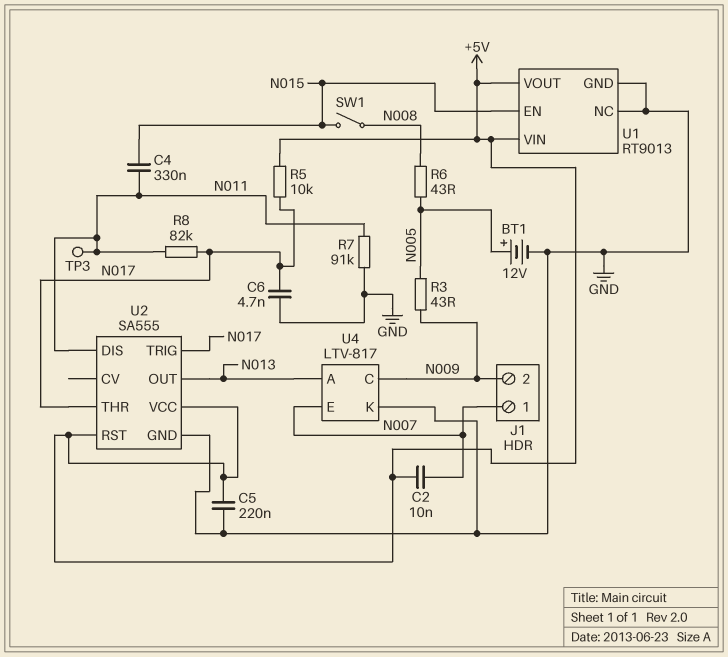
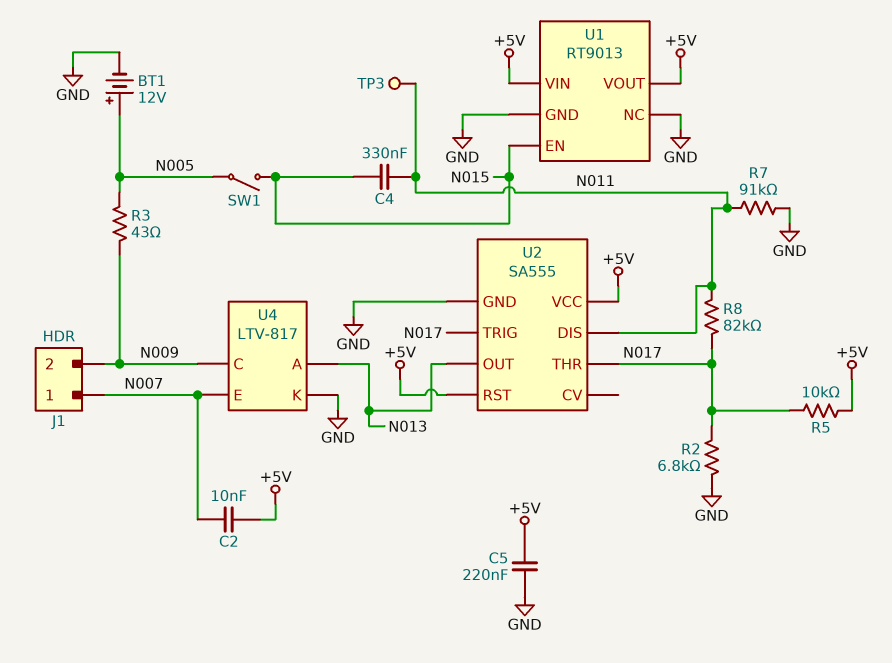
C6: 4.7nF (GND, N017) -> none
R2: none -> 6.8k (GND, N017)
R6: 43 (N005, N008) -> none
SW1: switch (N008, N015) -> switch (N005, N015)

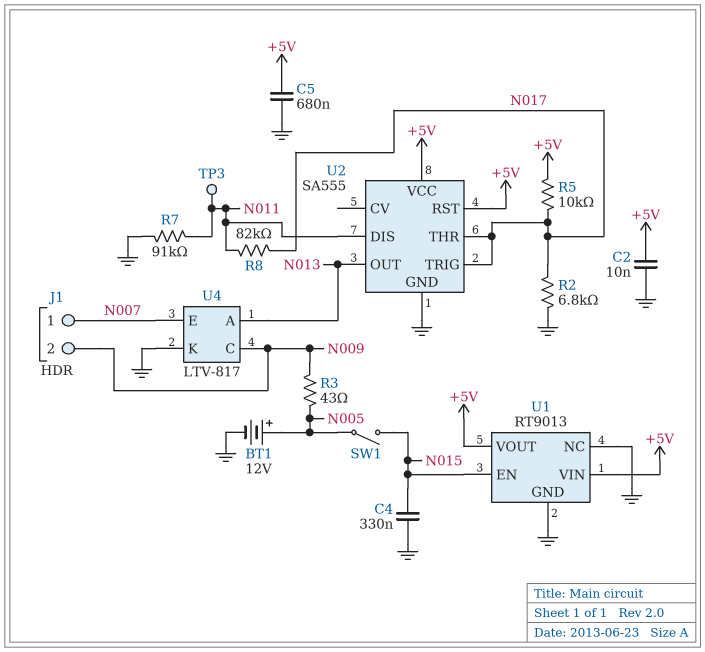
C2: 10nF (+5V, N007) -> 10nF (+5V, GND)
C4: 330nF (N011, N015) -> 330nF (GND, N015)
C5: 220nF (+5V, GND) -> 680nF (+5V, GND)

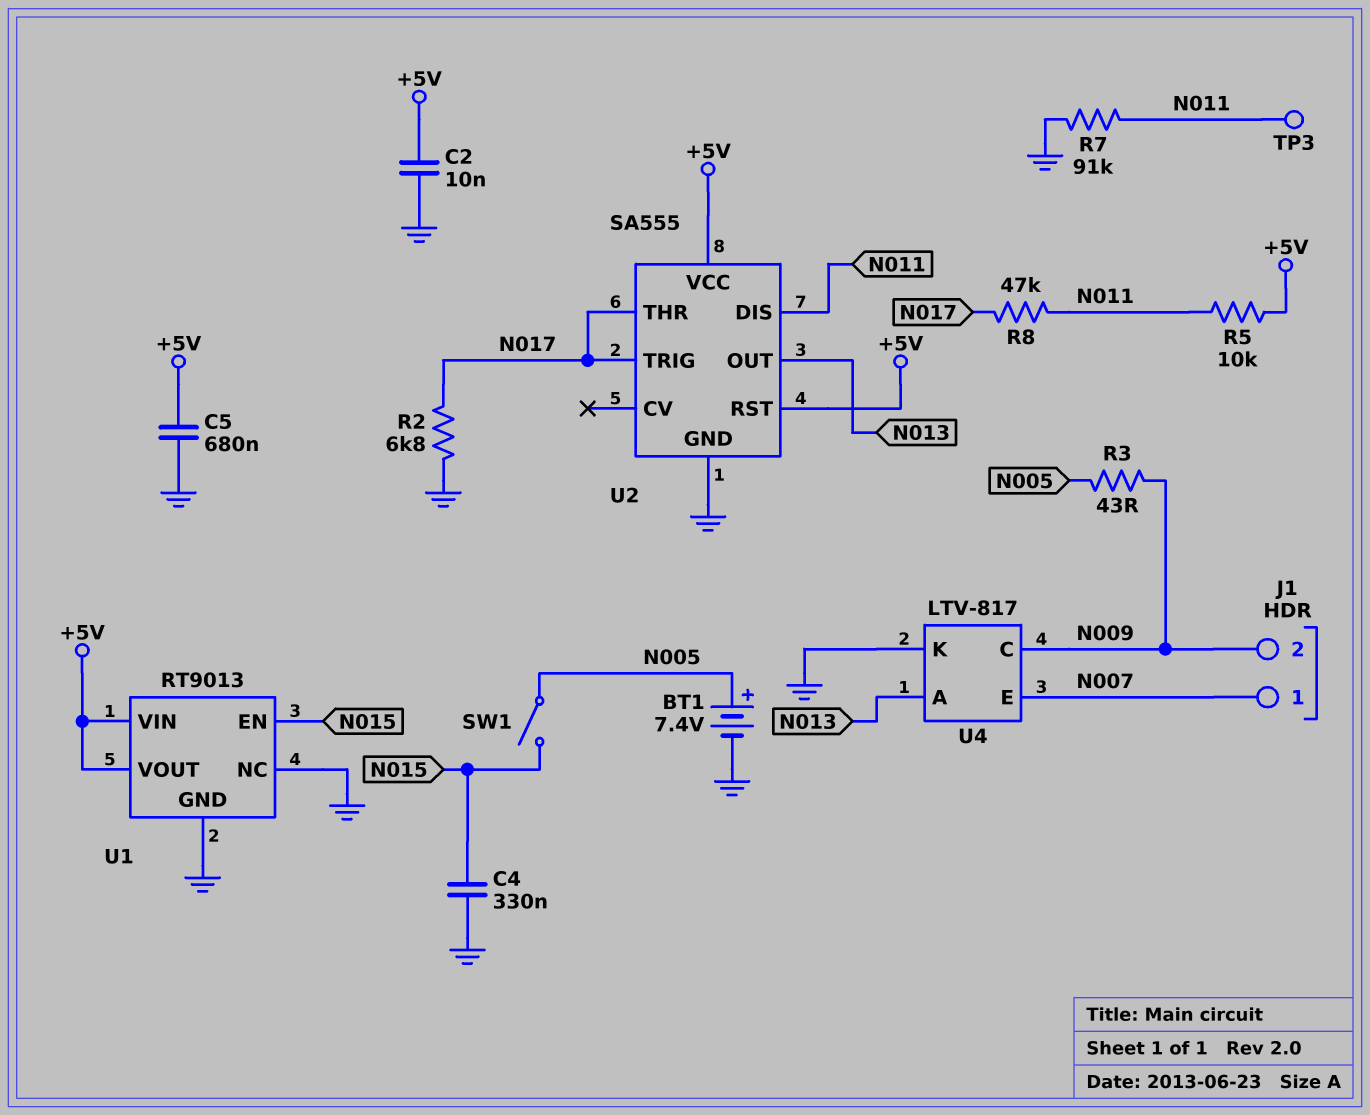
BT1: 12V (plus N005, minus GND) -> 7.4V (plus N005, minus GND)
R5: 10k (+5V, N017) -> 10k (+5V, N011)
R8: 82k (N011, N017) -> 47k (N011, N017)

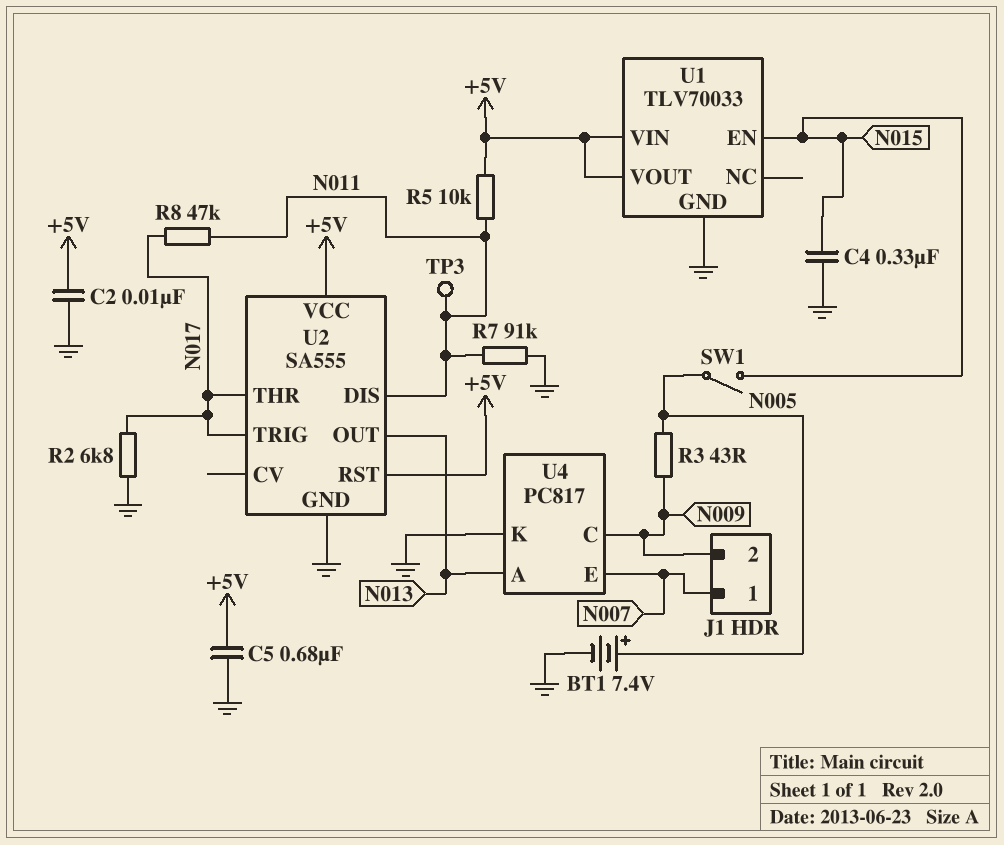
U1: RT9013 -> TLV70033
U1 pin NC: GND -> none
U4: LTV-817 -> PC817

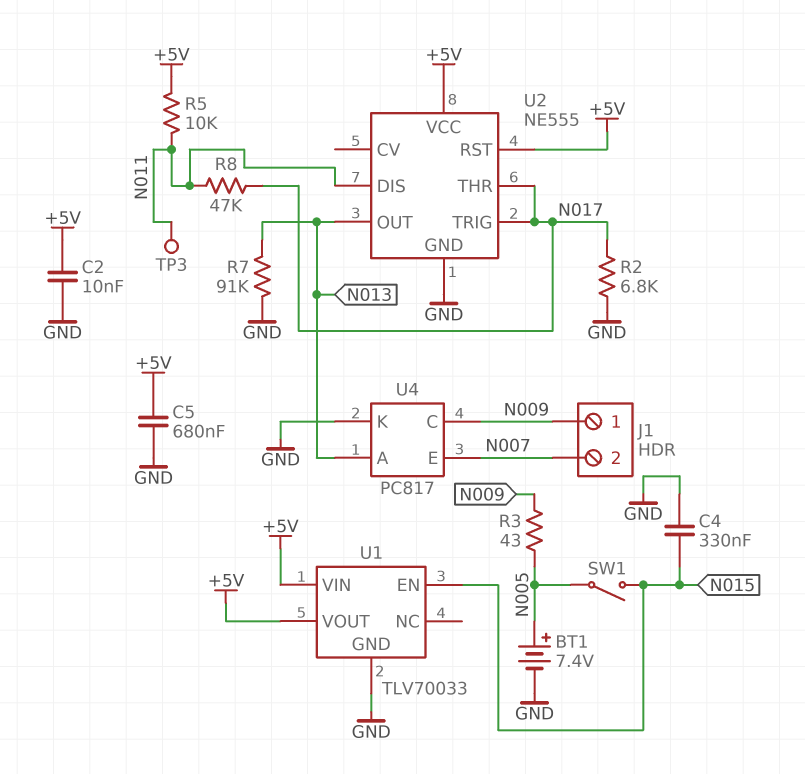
J1 pin 1: N007 -> N009
J1 pin 2: N009 -> N007
R7: 91k (GND, N011) -> 91k (GND, N013)
U2: SA555 -> NE555

